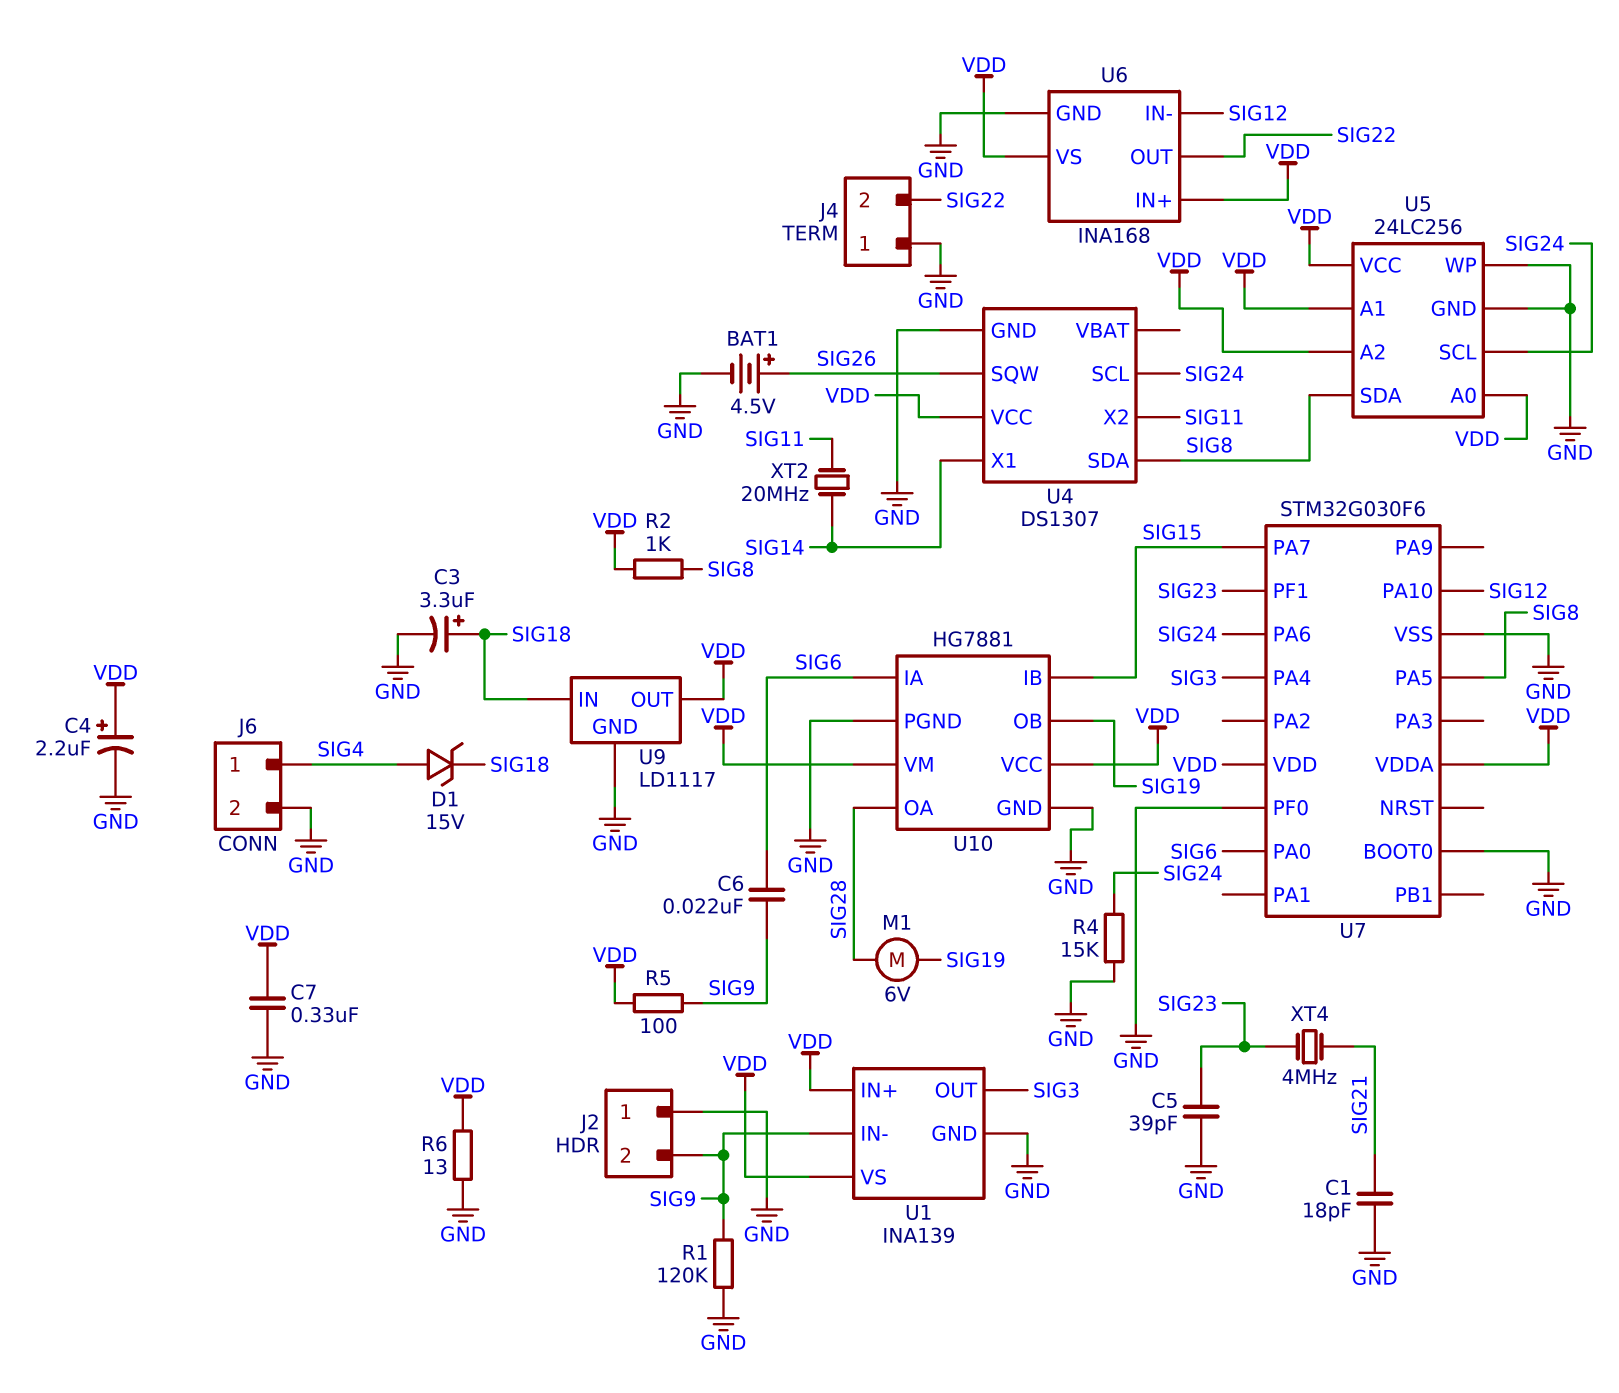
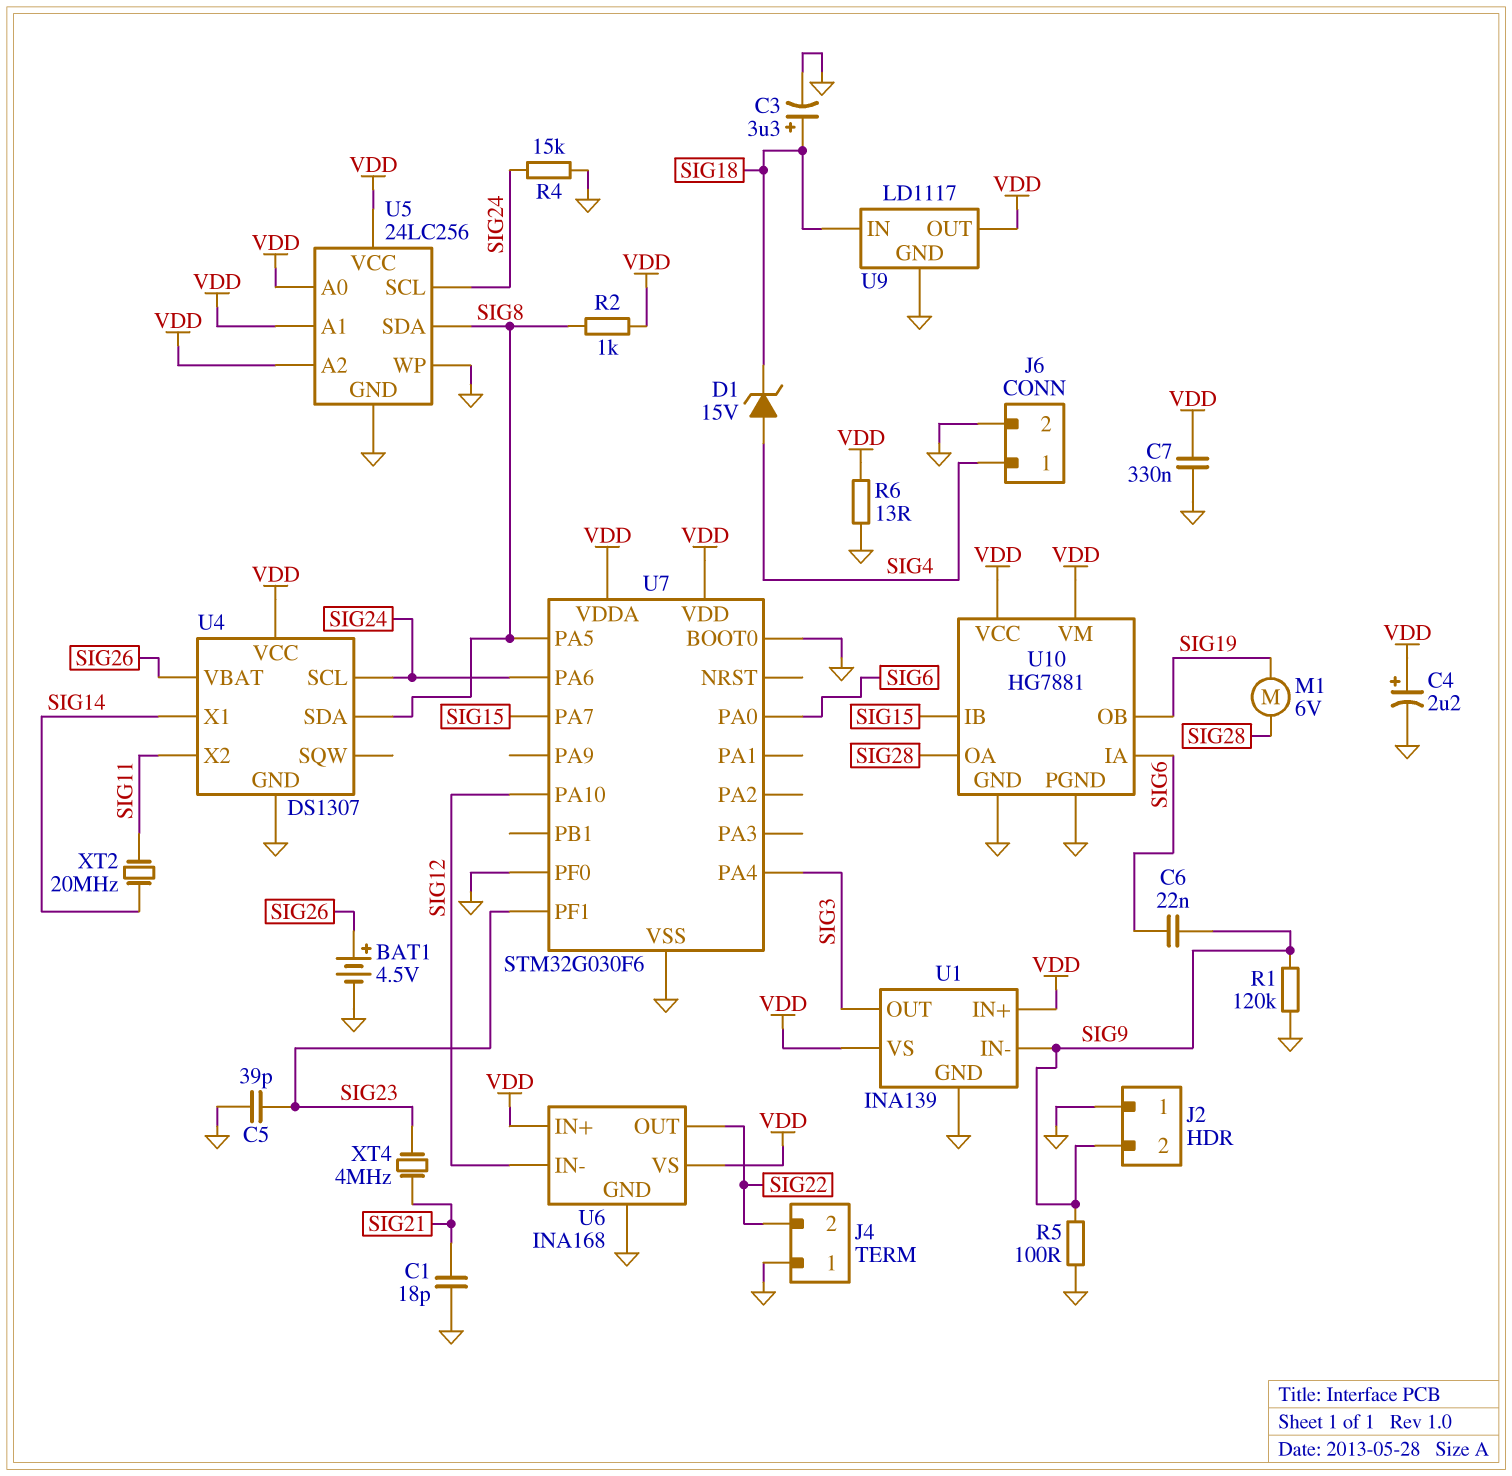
R5: 100 (SIG9, VDD) -> 100 (GND, SIG9)
U4 pin SQW: SIG26 -> none
U4 pin VBAT: none -> SIG26

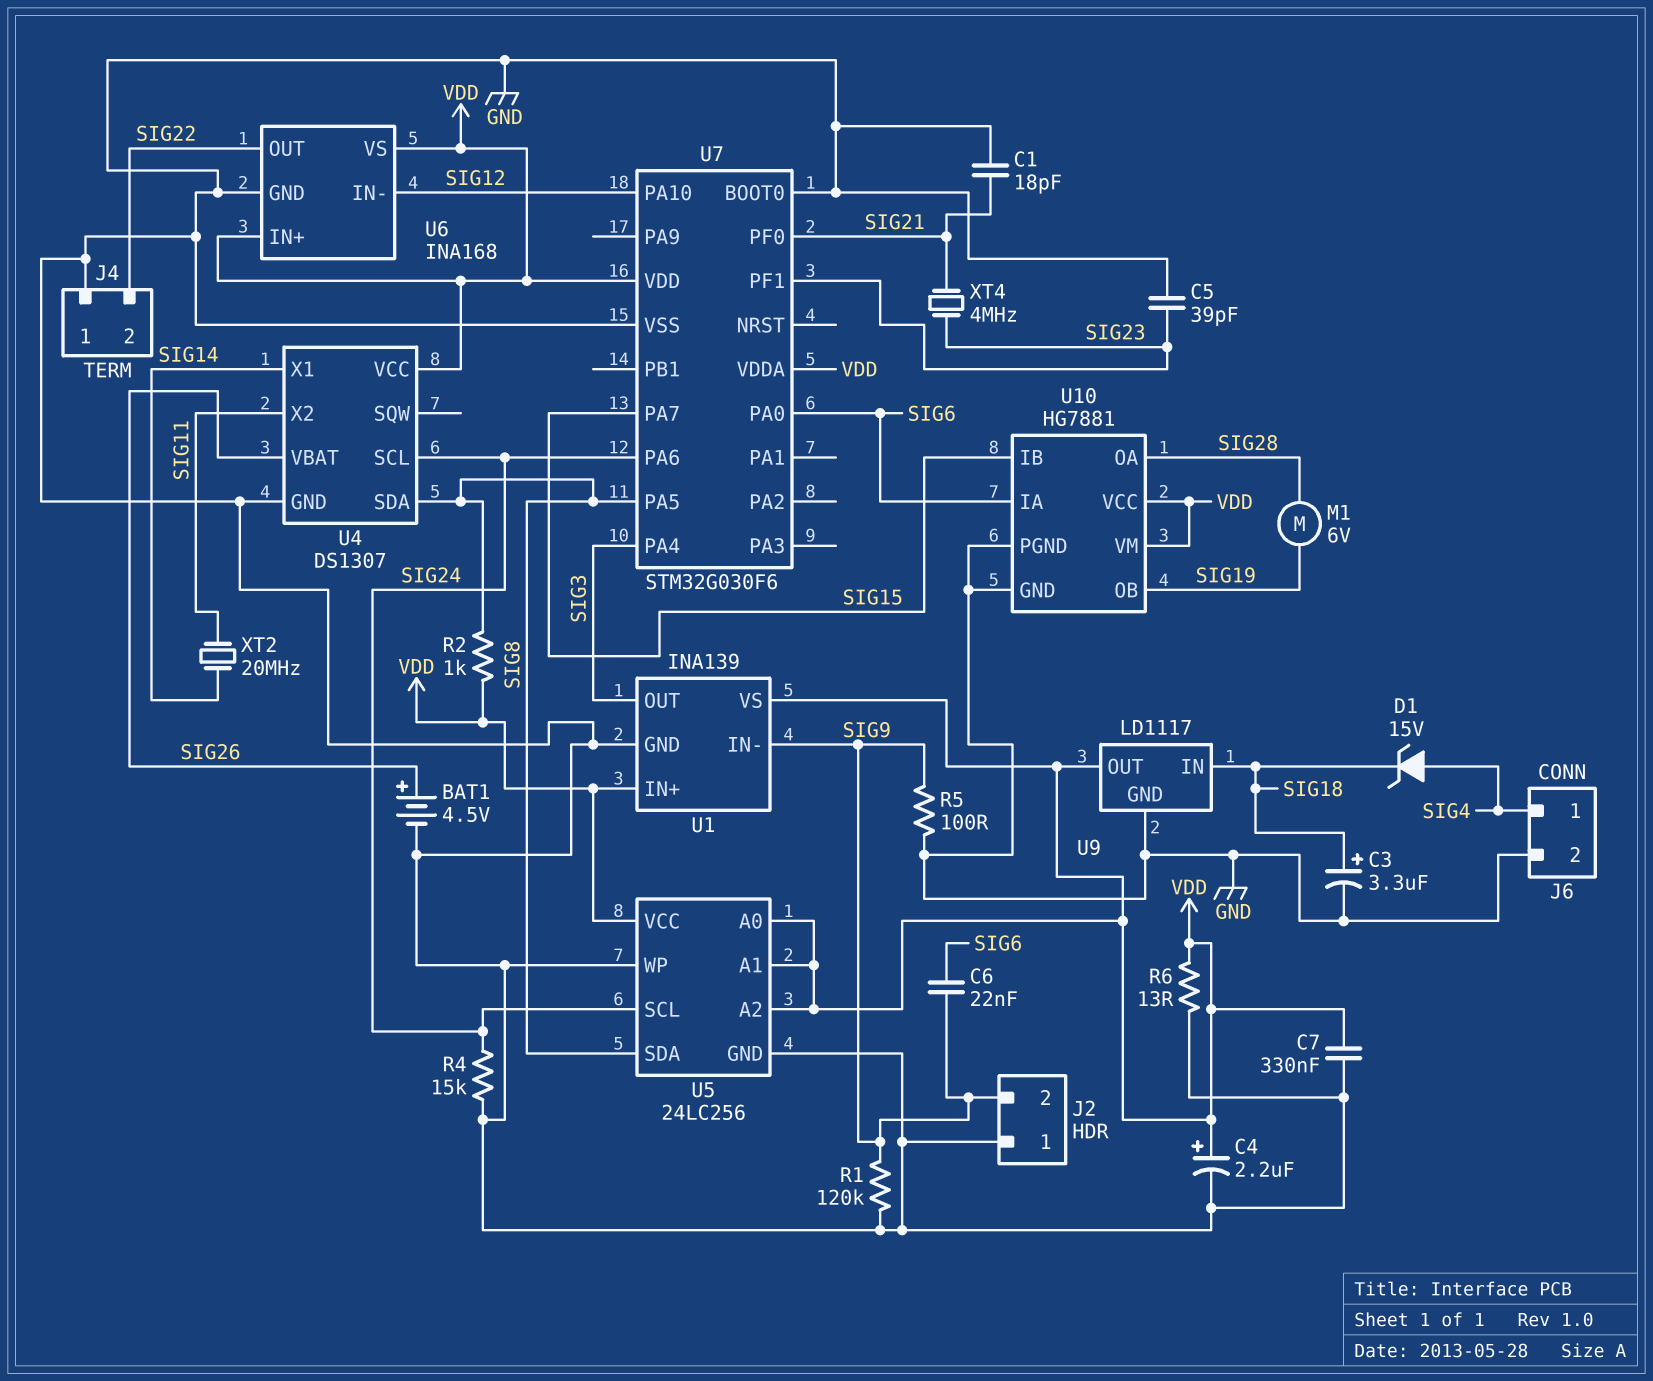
U7 pin PF0: GND -> SIG21

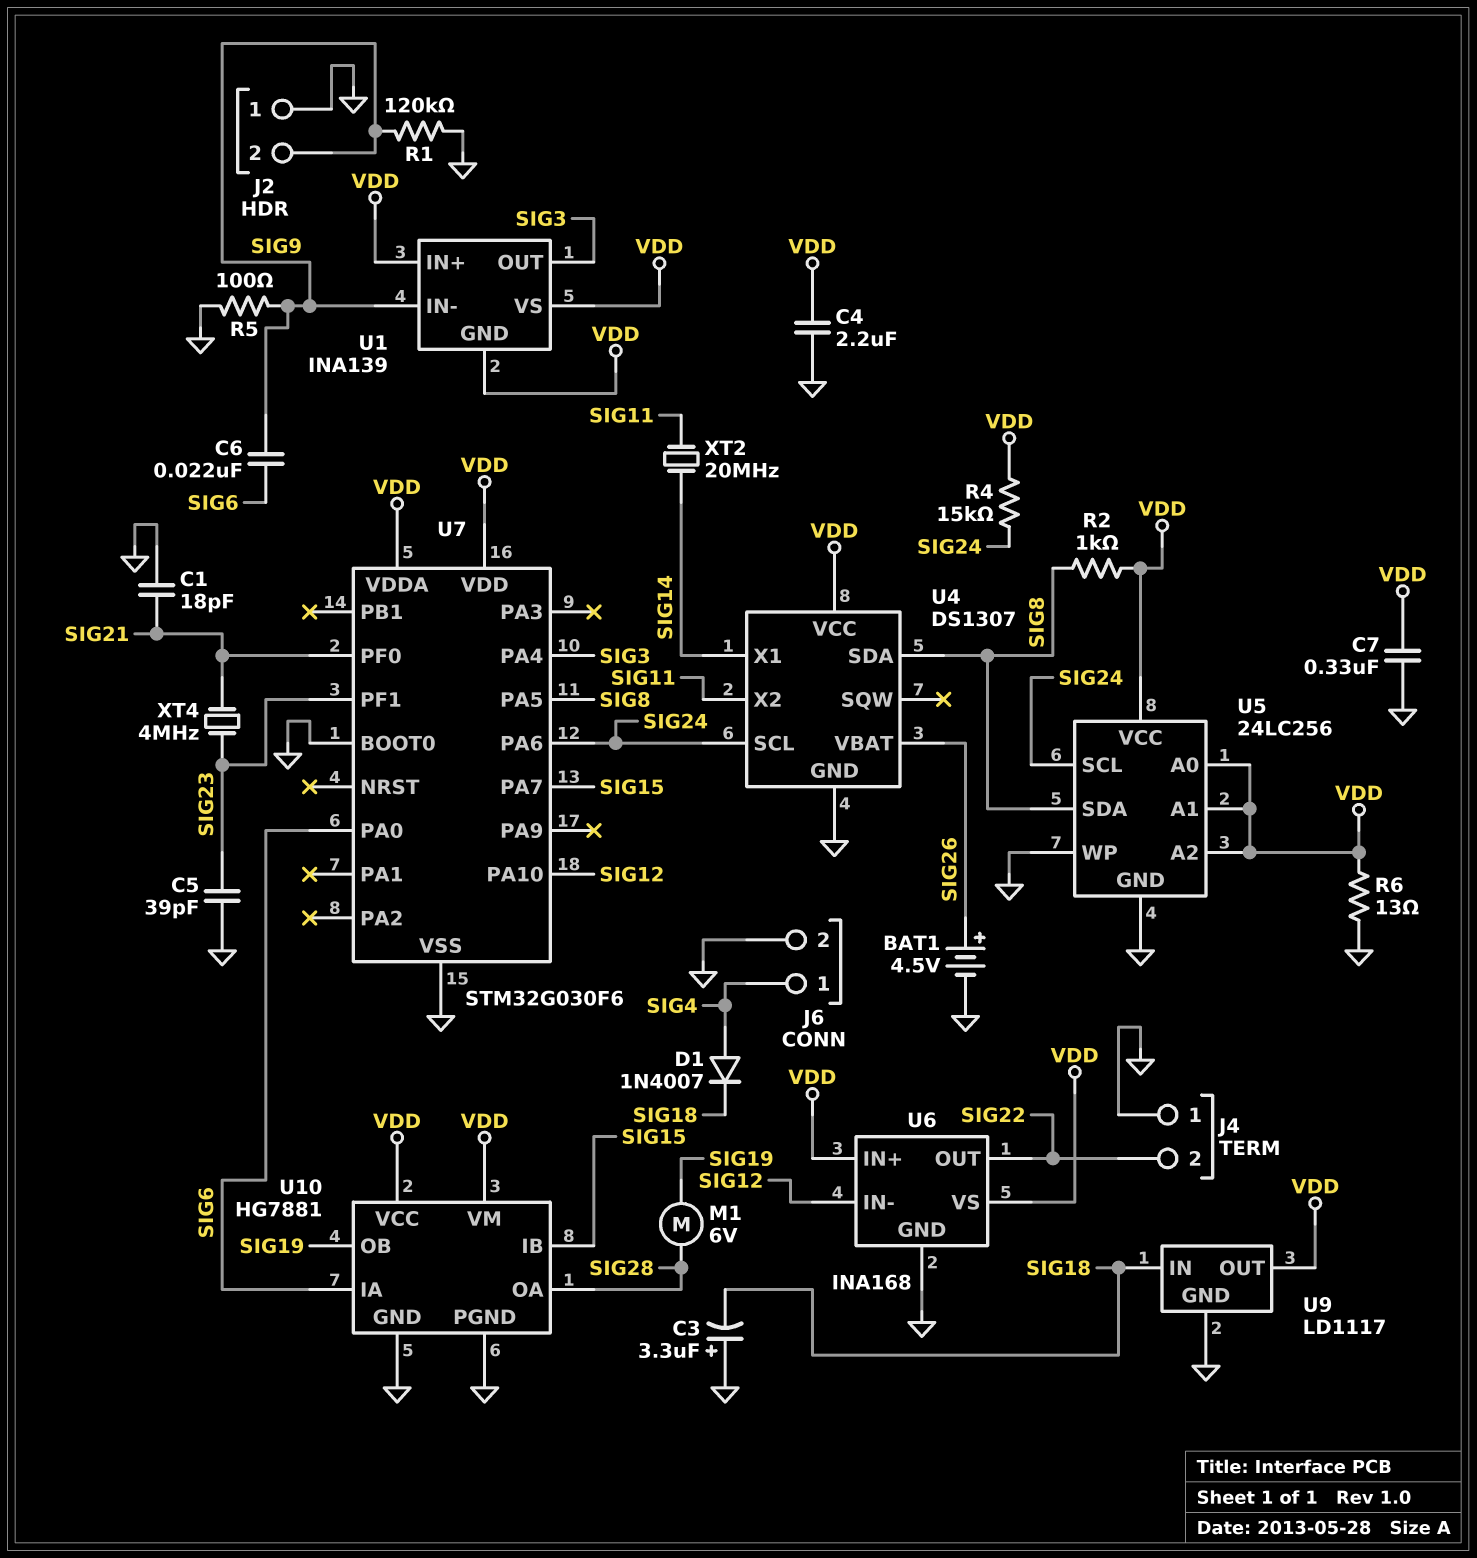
C3: 3.3uF (plus SIG18, minus GND) -> 3.3uF (plus GND, minus SIG18)
C4: 2.2uF (plus VDD, minus GND) -> 2.2uF (GND, VDD)
D1: zener 15V (A SIG4, K SIG18) -> diode 1N4007 (A SIG4, K SIG18)
R4: 15k (GND, SIG24) -> 15k (SIG24, VDD)
U1 pin GND: GND -> VDD

